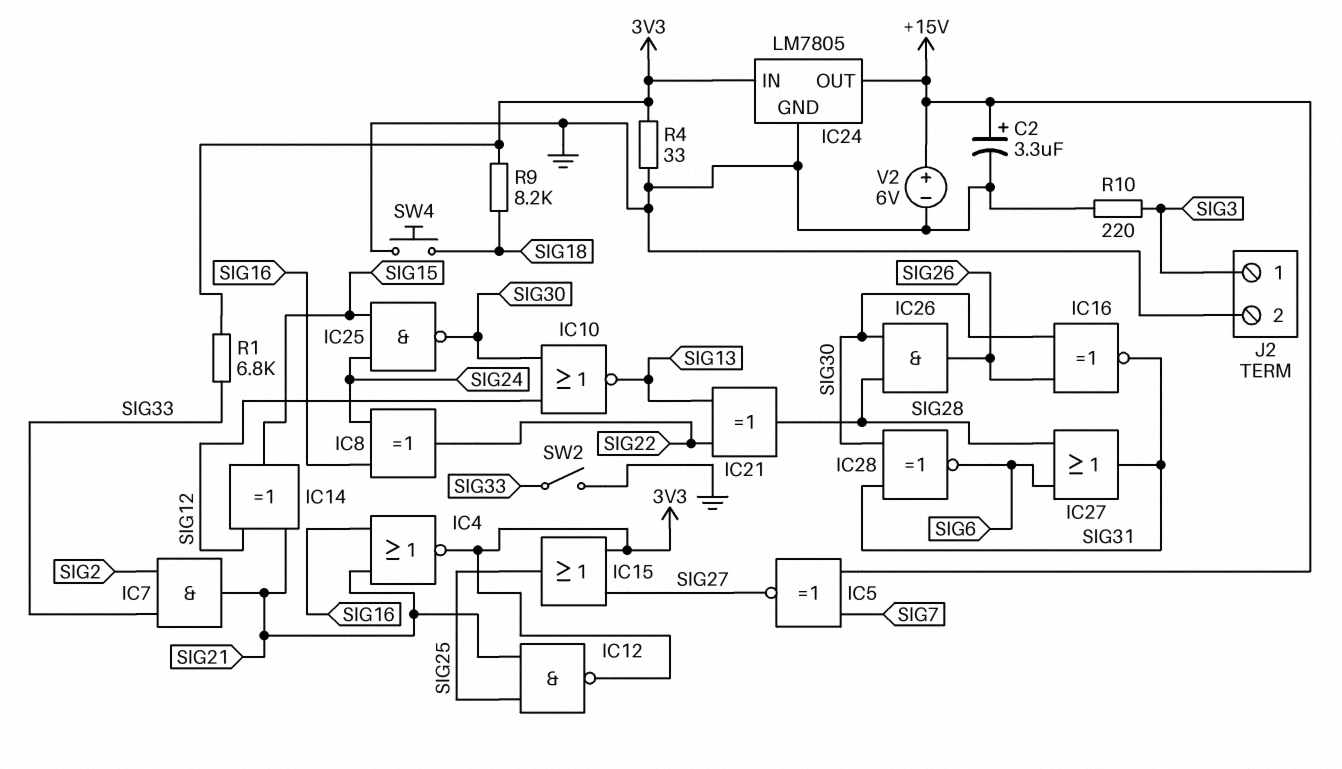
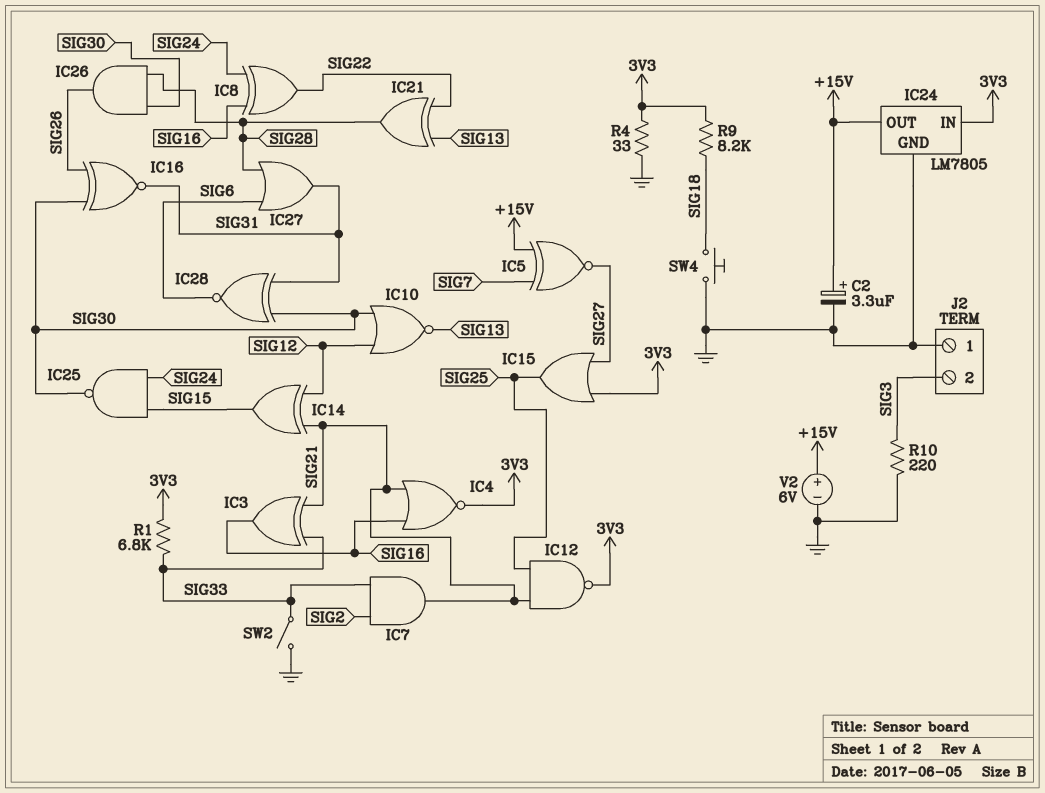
IC3: none -> XOR (in SIG21, in SIG33, out SIG16)
J2 pin 1: SIG3 -> GND
J2 pin 2: GND -> SIG3

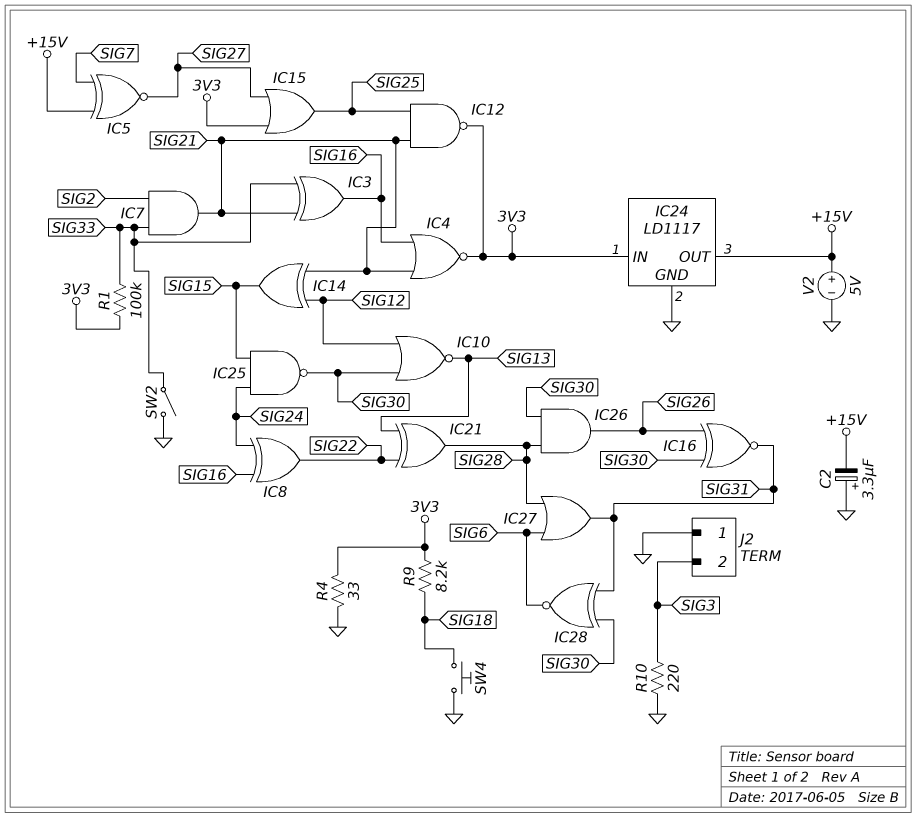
C2: 3.3uF (plus +15V, minus GND) -> 3.3uF (plus GND, minus +15V)
IC24: LM7805 -> LD1117
R1: 6.8k (3V3, SIG33) -> 100k (3V3, SIG33)
V2: 6V (plus +15V, minus GND) -> 5V (plus +15V, minus GND)

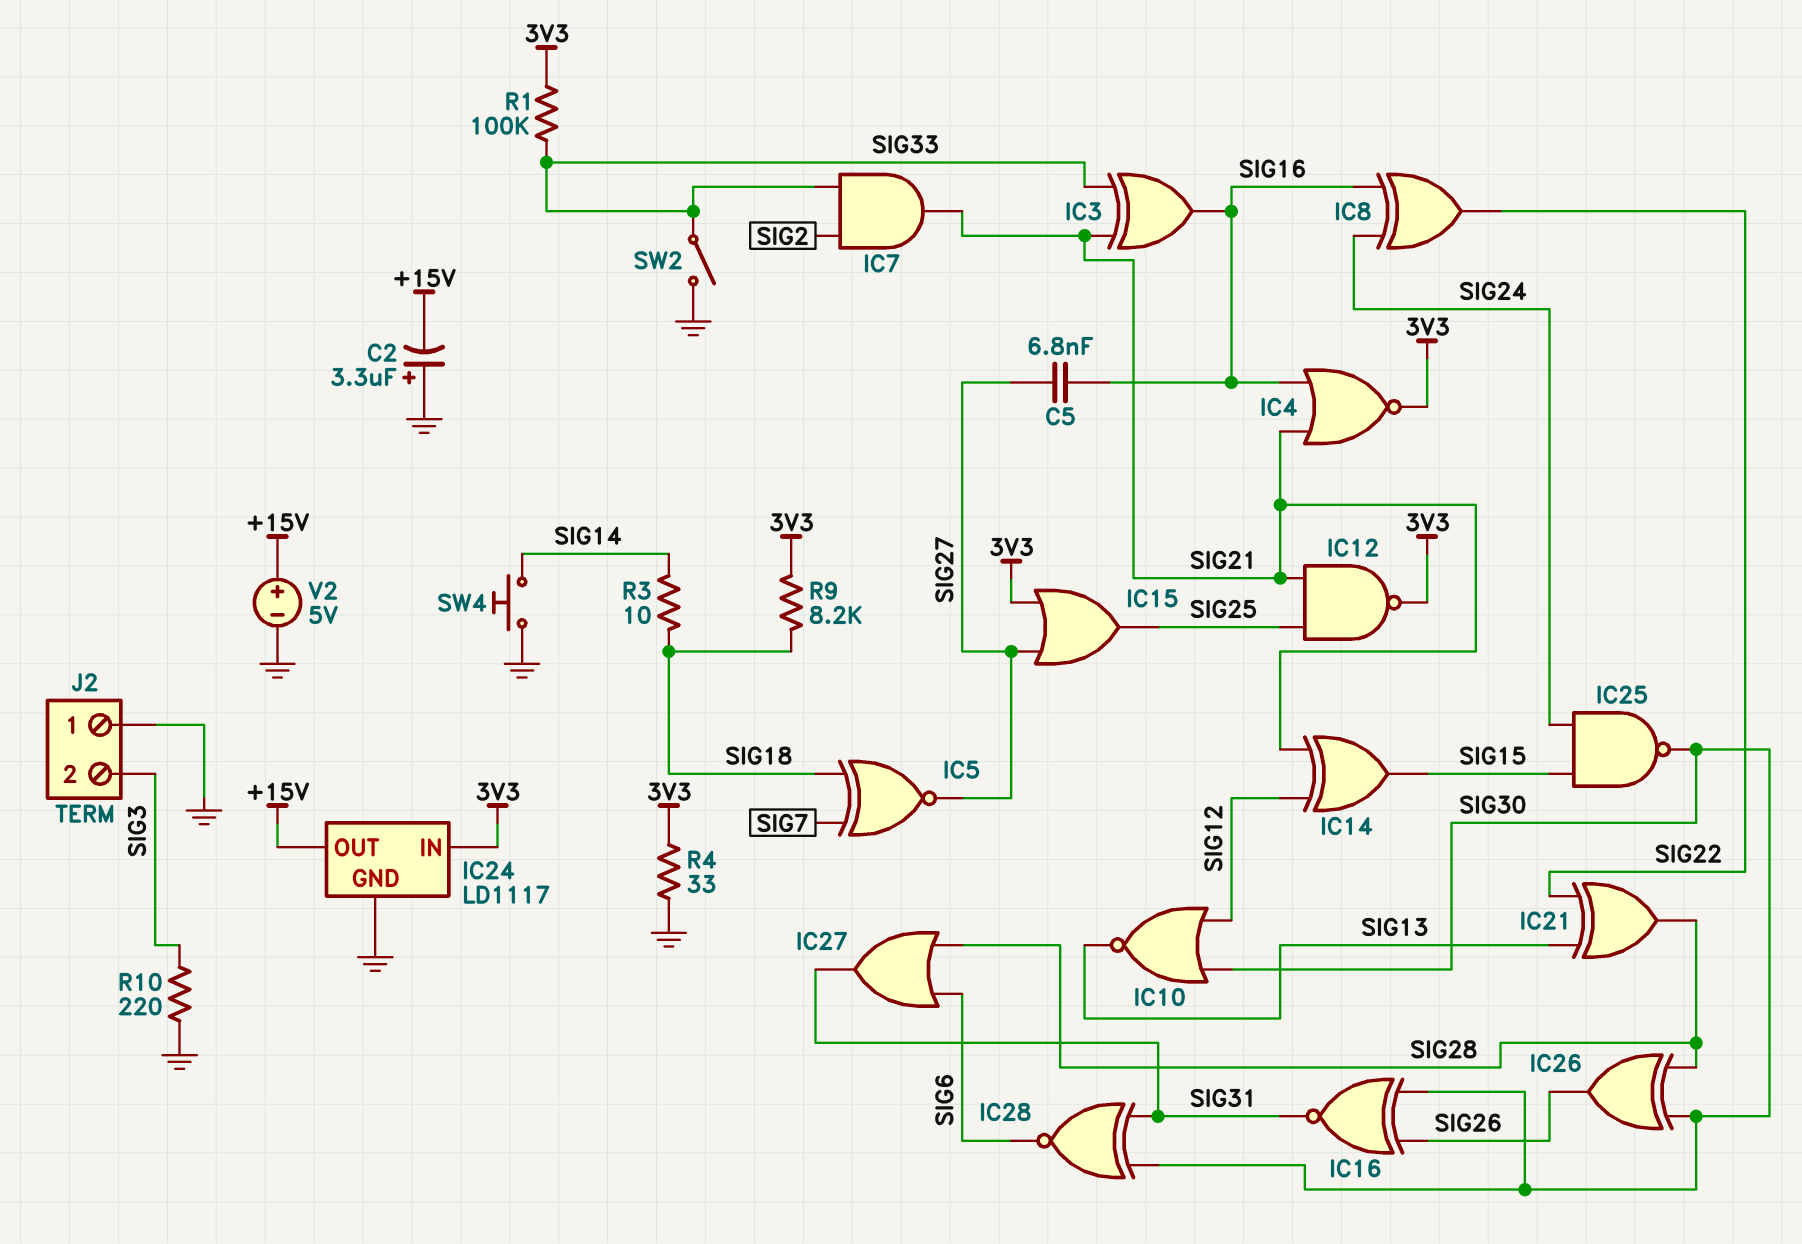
C5: none -> 6.8nF (SIG16, SIG27)
IC5: XNOR (in +15V, in SIG7, out SIG27) -> XNOR (in SIG7, in SIG18, out SIG27)
IC26: AND (in SIG28, in SIG30, out SIG26) -> XOR (in SIG28, in SIG30, out SIG26)
R3: none -> 10 (SIG14, SIG18)
SW4: button (GND, SIG18) -> button (GND, SIG14)

